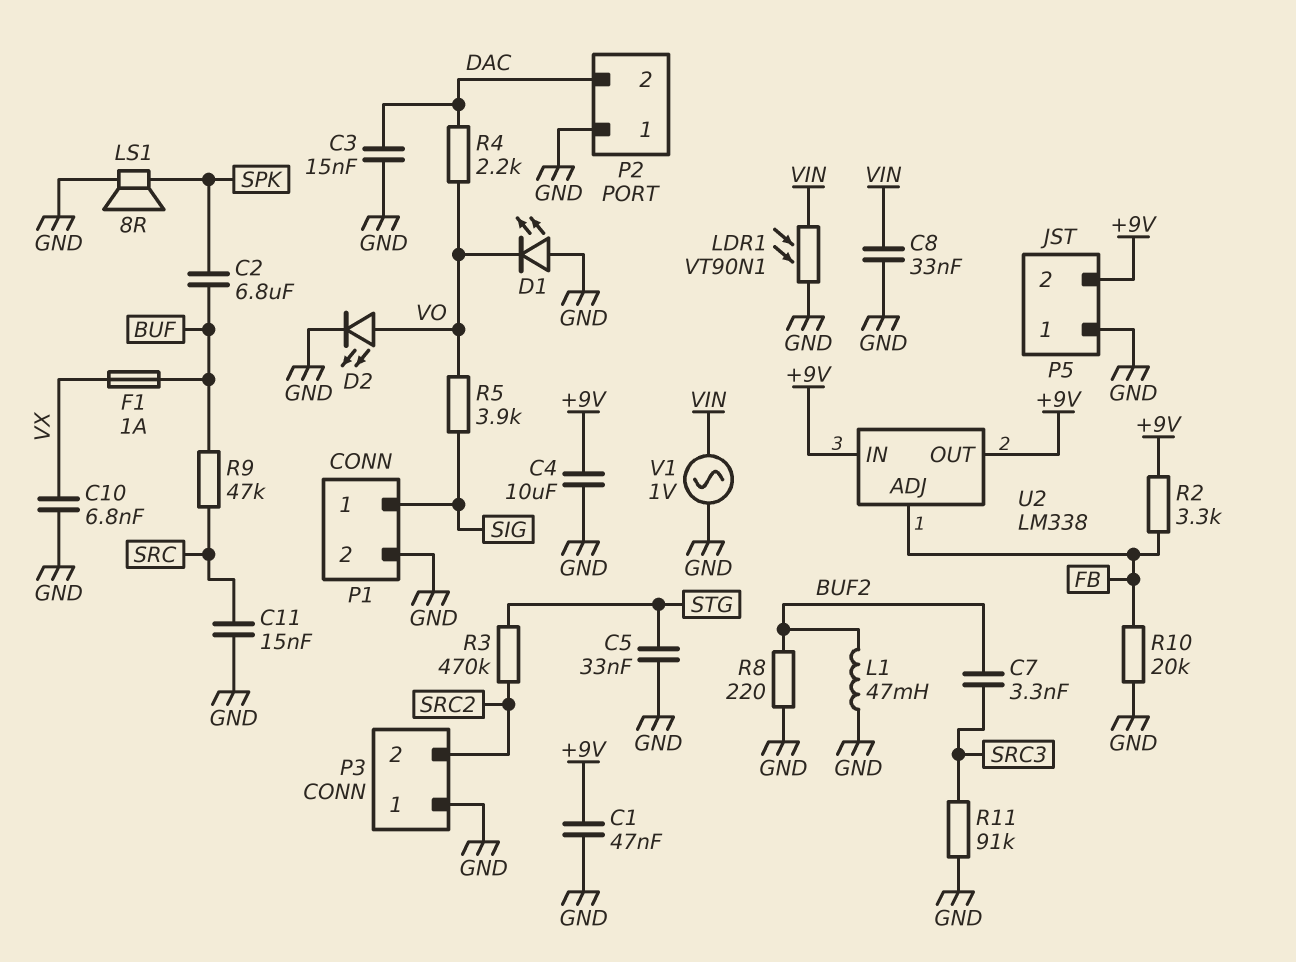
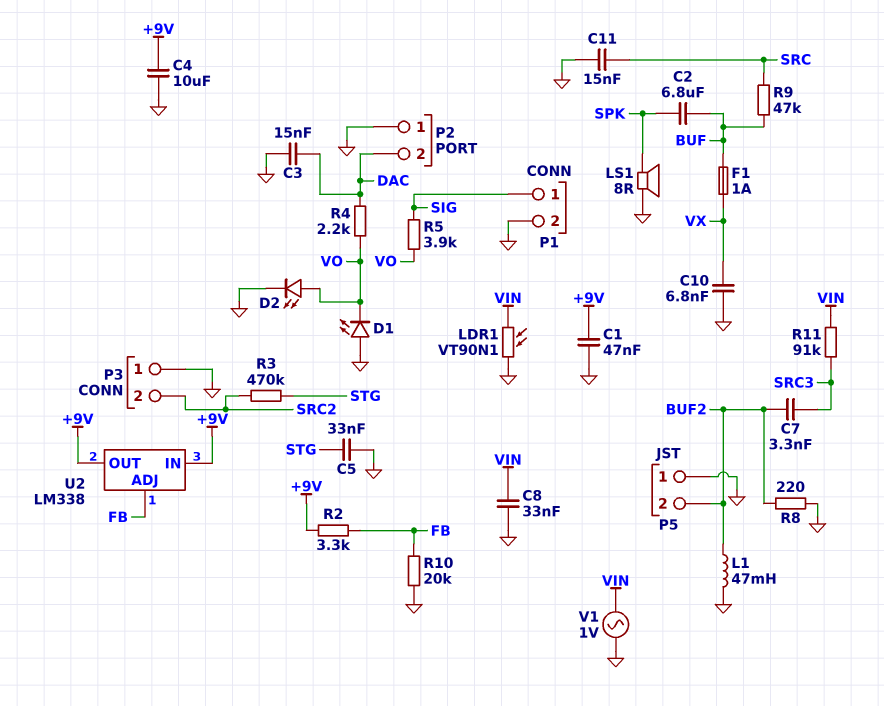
P5 pin 2: +9V -> BUF2
R11: 91k (GND, SRC3) -> 91k (SRC3, VIN)

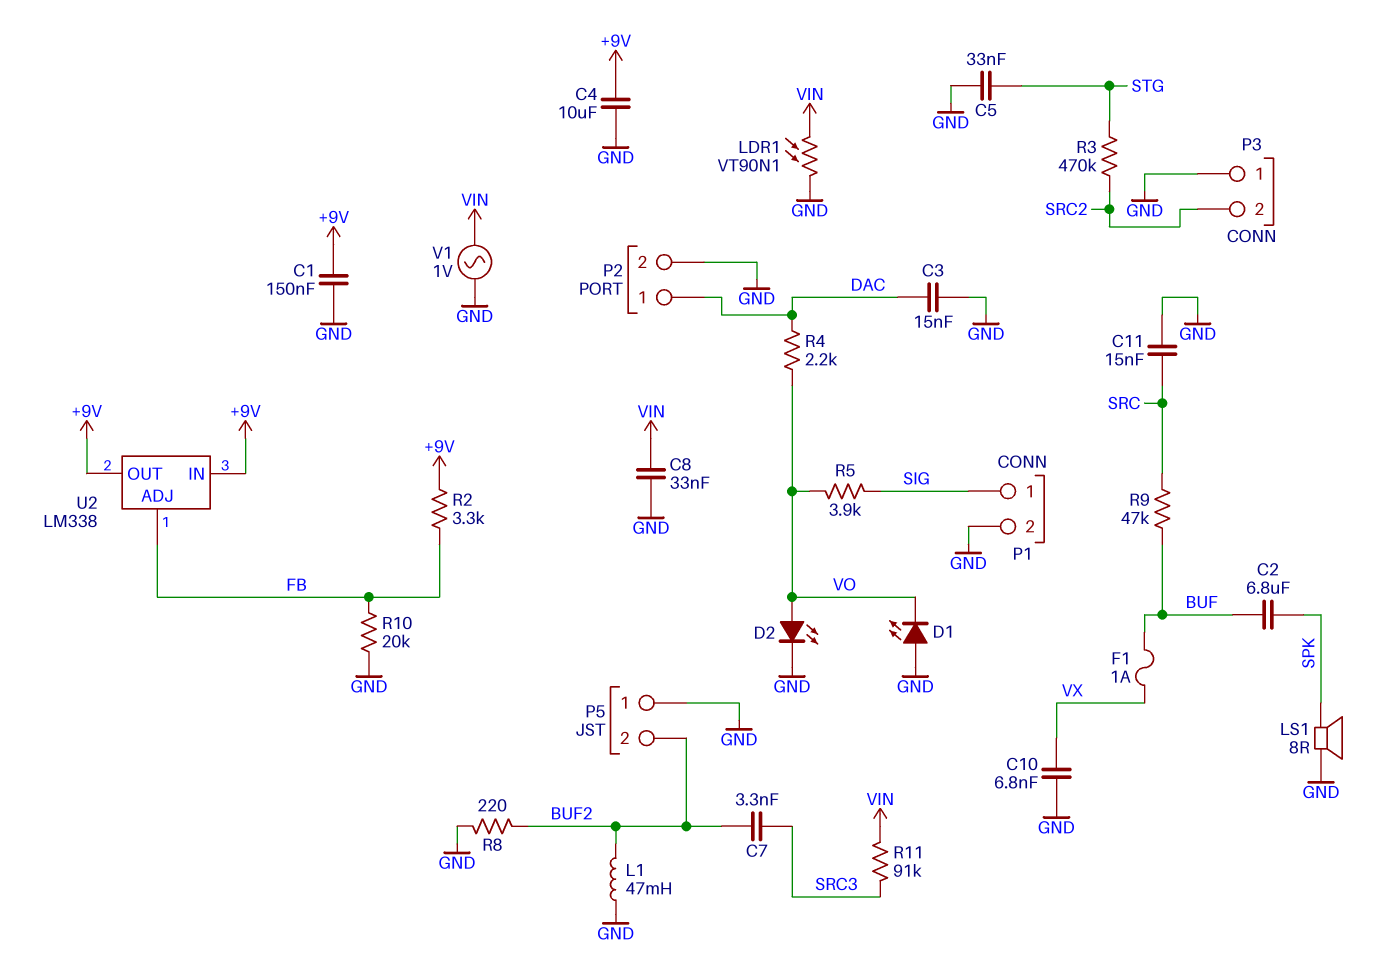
C1: 47nF (+9V, GND) -> 150nF (+9V, GND)
P2 pin 1: GND -> DAC
P2 pin 2: DAC -> GND

